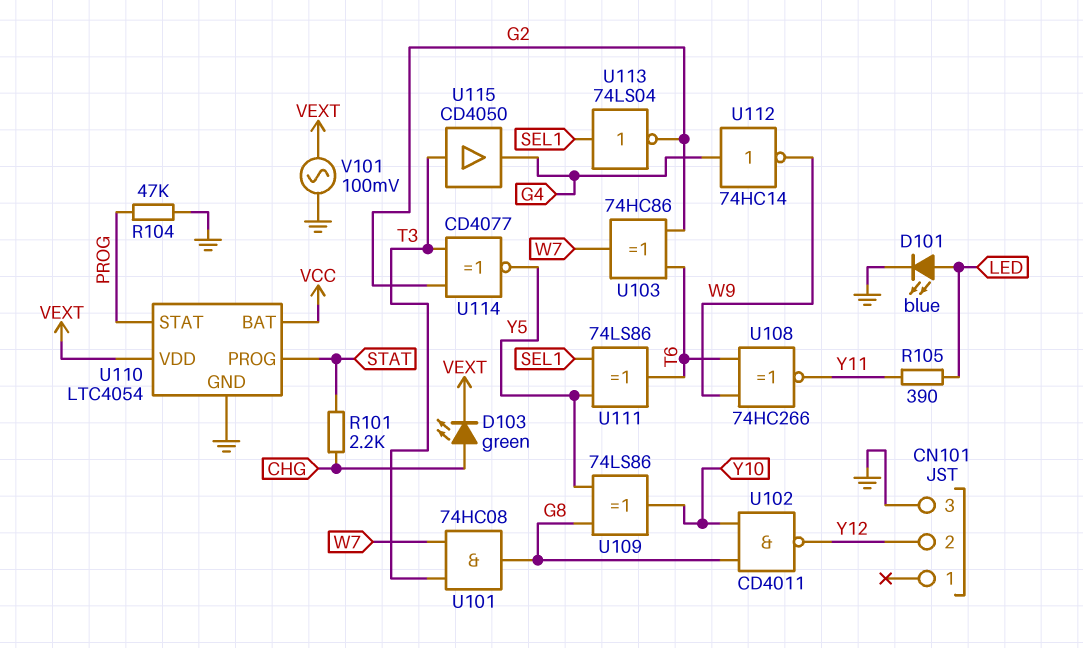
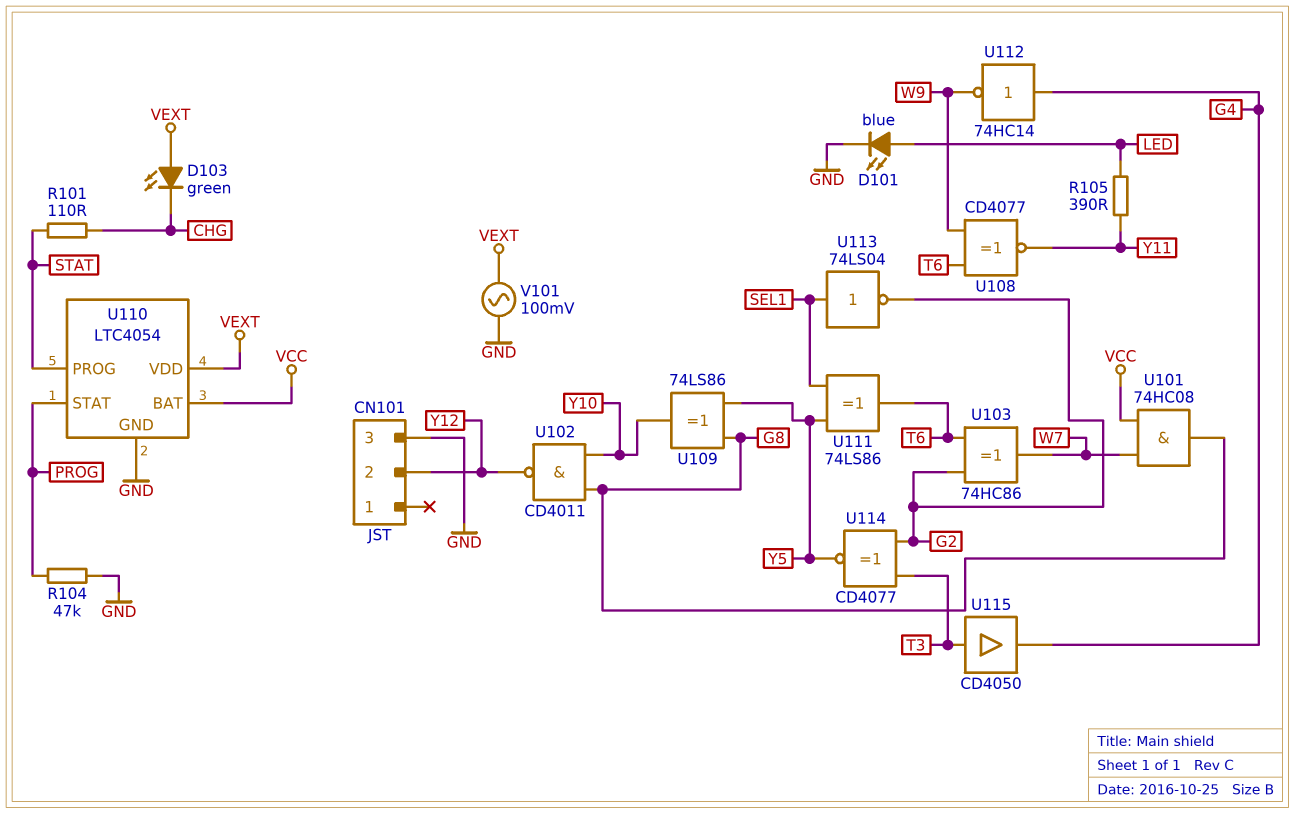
D103: LED green (A CHG, K VEXT) -> LED green (A VEXT, K CHG)
R101: 2.2k (CHG, STAT) -> 110 (CHG, STAT)
U101: AND 74HC08 (in T3, in W7, out G8) -> AND 74HC08 (in VCC, in W7, out G8)
U108: XNOR 74HC266 (in T6, in W9, out Y11) -> XNOR CD4077 (in T6, in W9, out Y11)

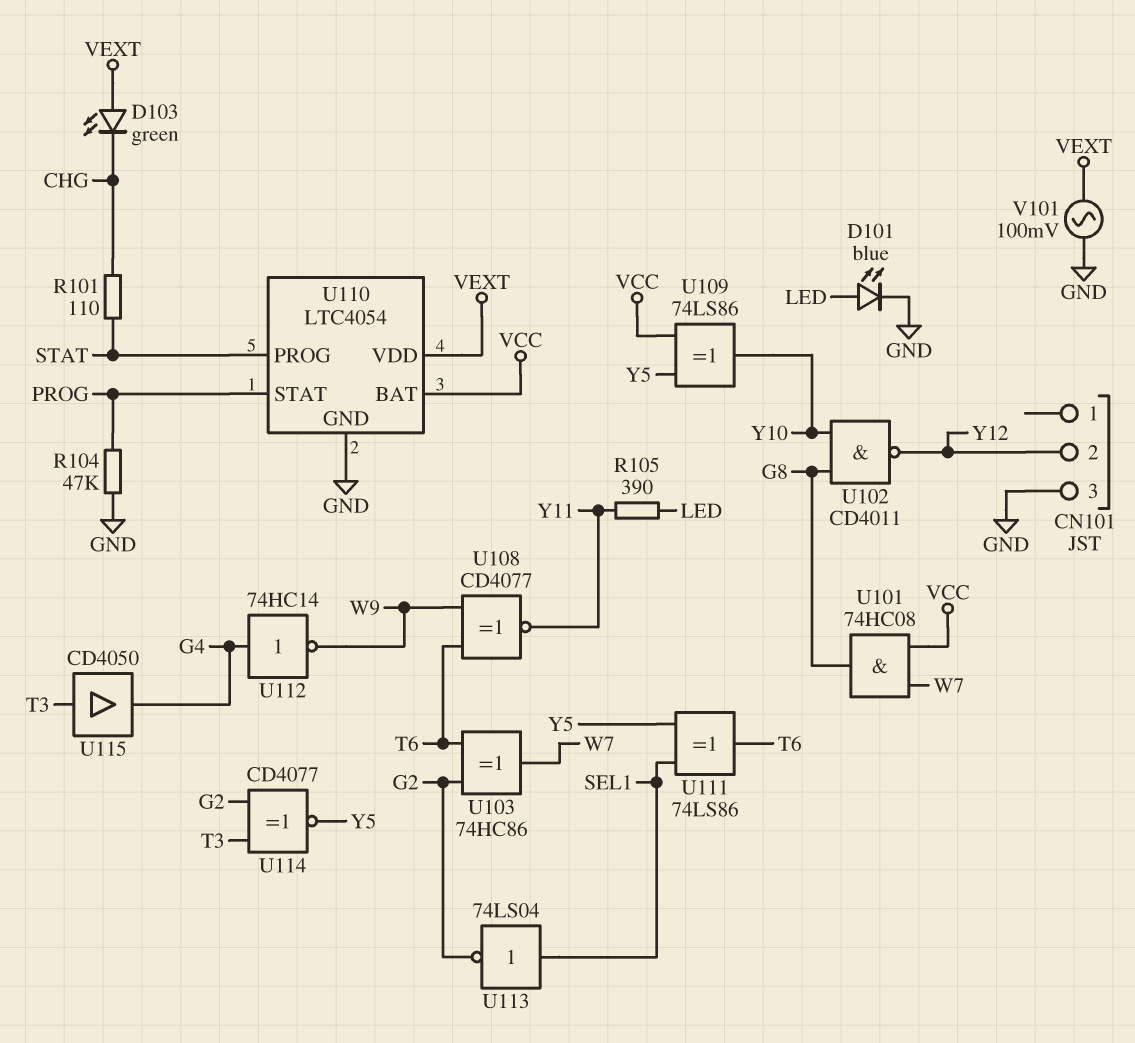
U109: XOR 74LS86 (in G8, in Y5, out Y10) -> XOR 74LS86 (in VCC, in Y5, out Y10)

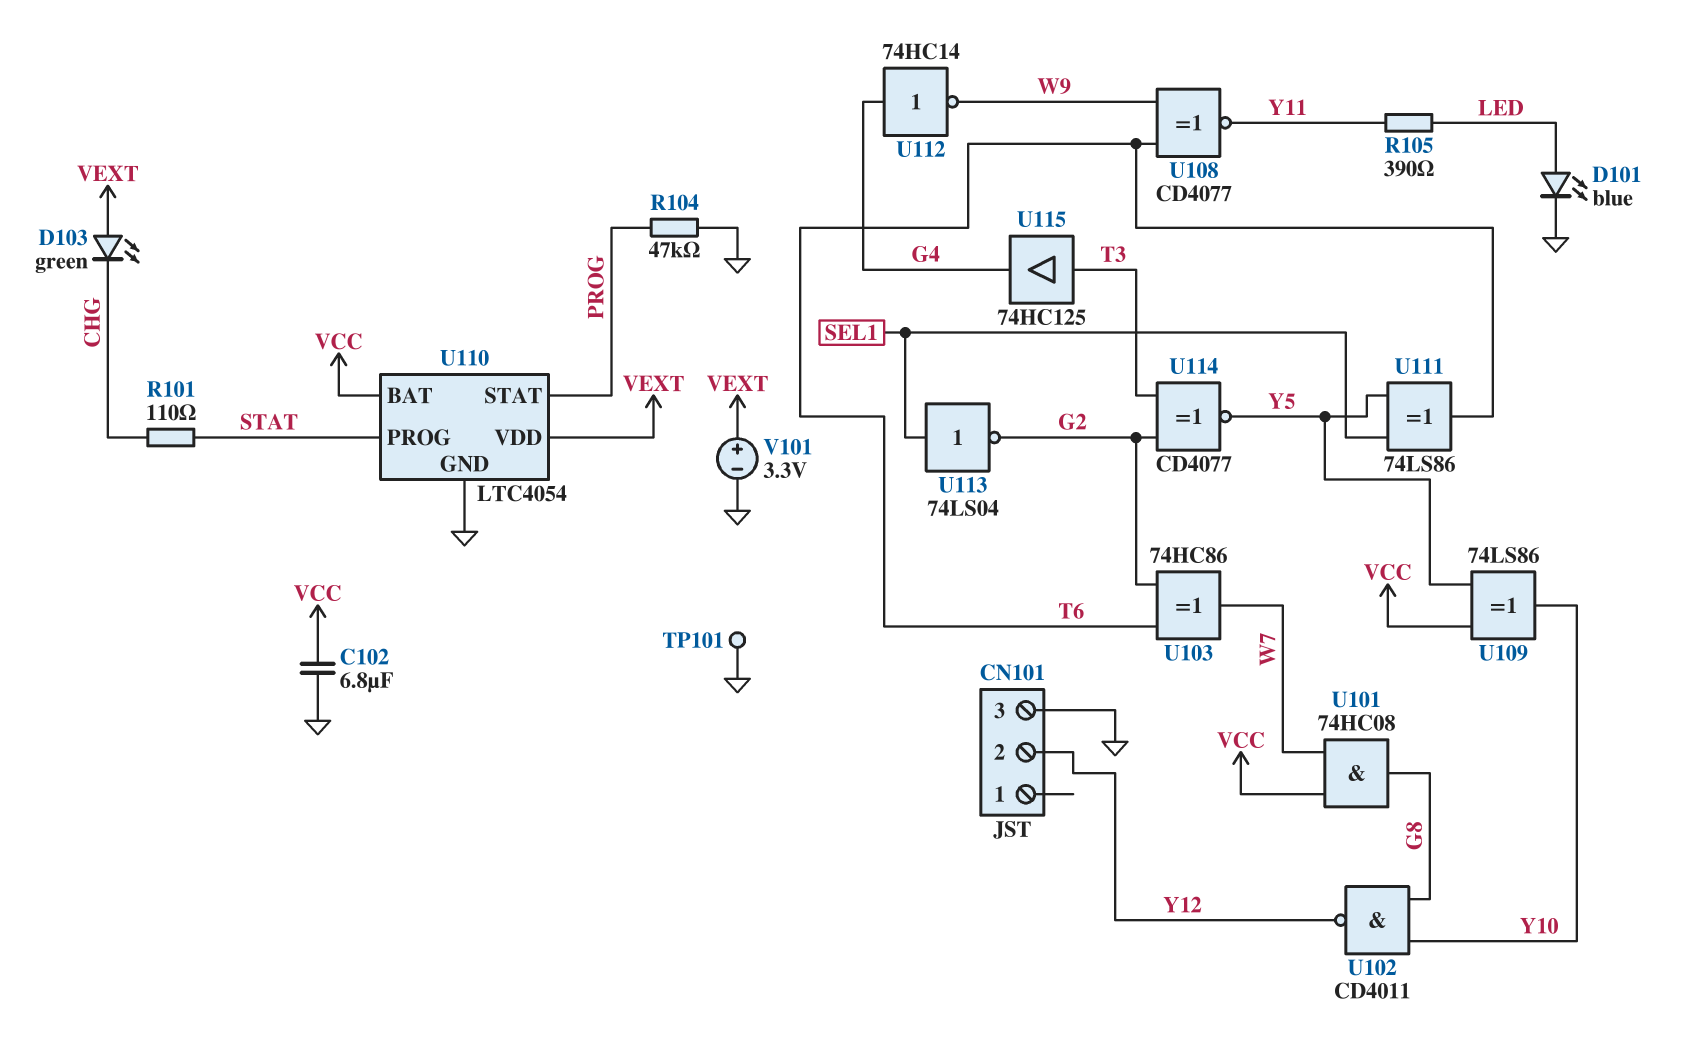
C102: none -> 6.8uF (GND, VCC)
TP101: none -> test point (GND)
U115: buffer CD4050 (in T3, out G4) -> buffer 74HC125 (in T3, out G4)
V101: AC 100mV (GND, VEXT) -> 3.3V (plus VEXT, minus GND)

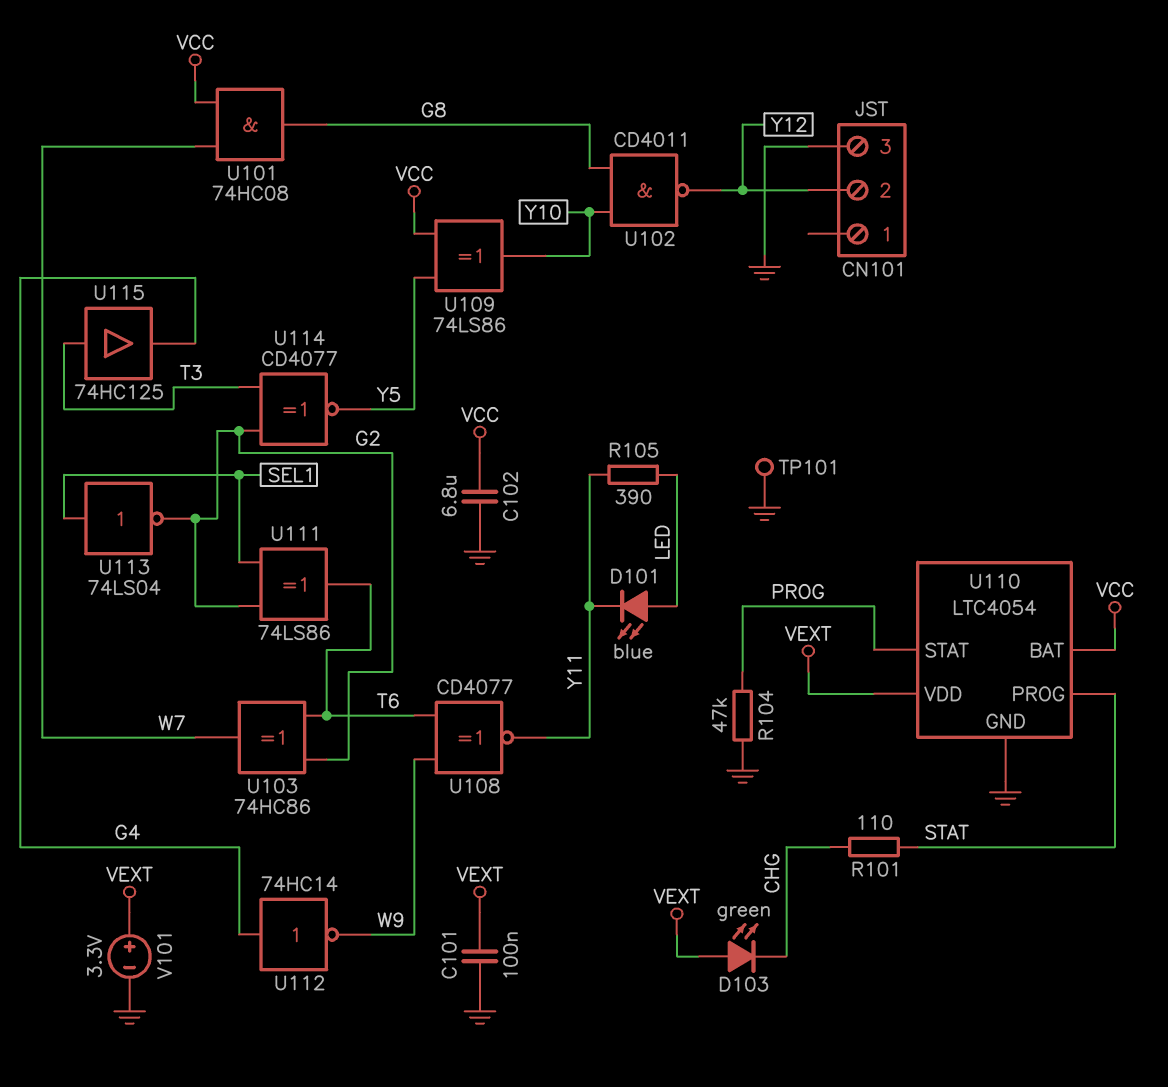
C101: none -> 100nF (GND, VEXT)
D101: LED blue (A LED, K GND) -> LED blue (A LED, K Y11)
U111: XOR 74LS86 (in SEL1, in Y5, out T6) -> XOR 74LS86 (in G2, in SEL1, out T6)

